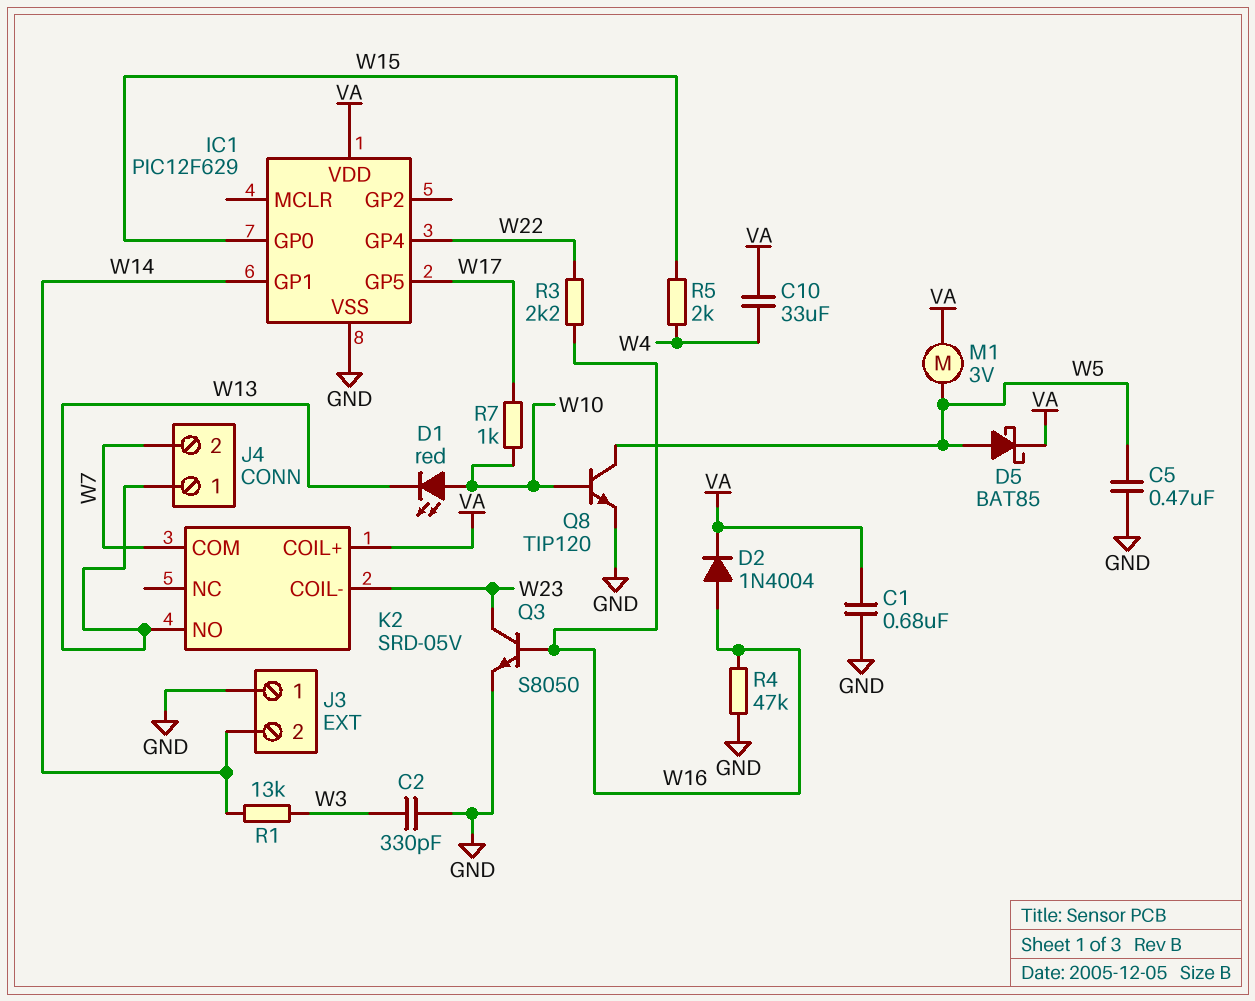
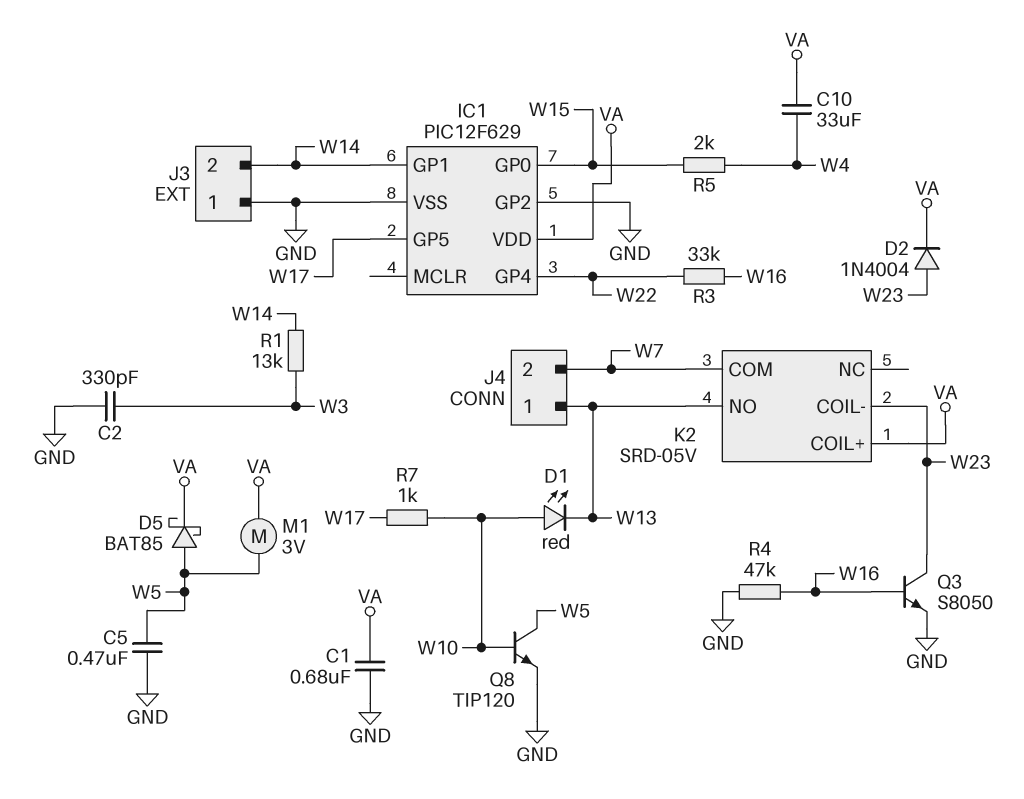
D2: diode 1N4004 (A W16, K VA) -> diode 1N4004 (A W23, K VA)
IC1 pin GP2: none -> GND
R3: 2.2k (W16, W22) -> 33k (W16, W22)

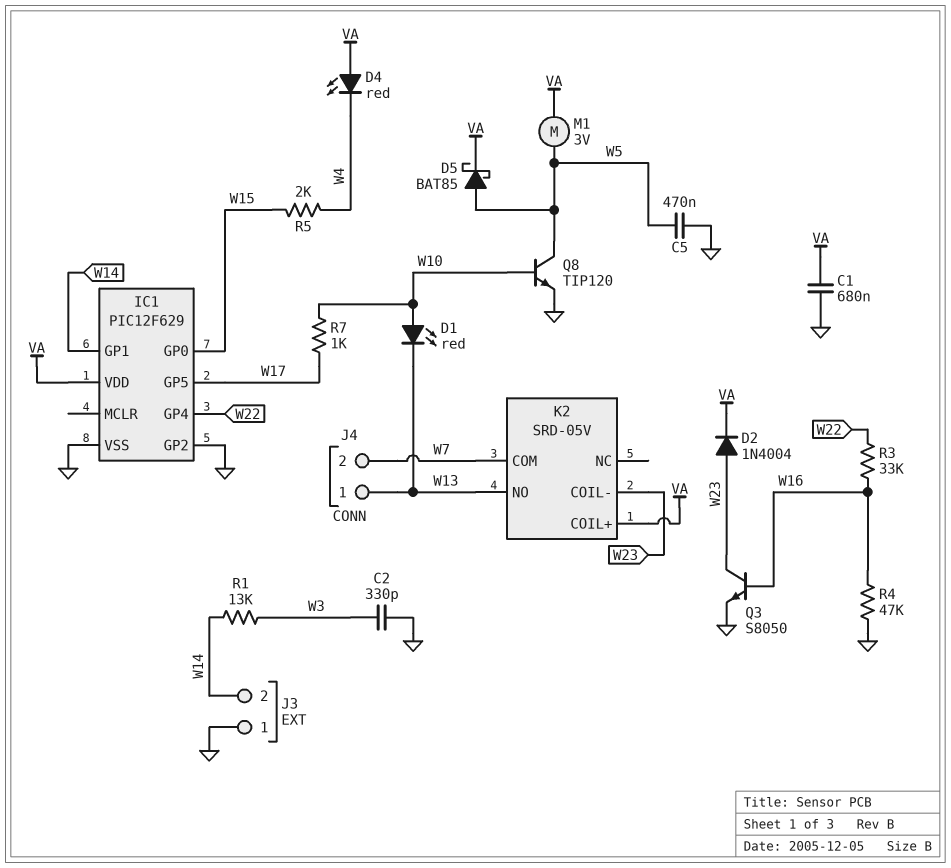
C10: 33uF (VA, W4) -> none
D4: none -> LED red (A VA, K W4)

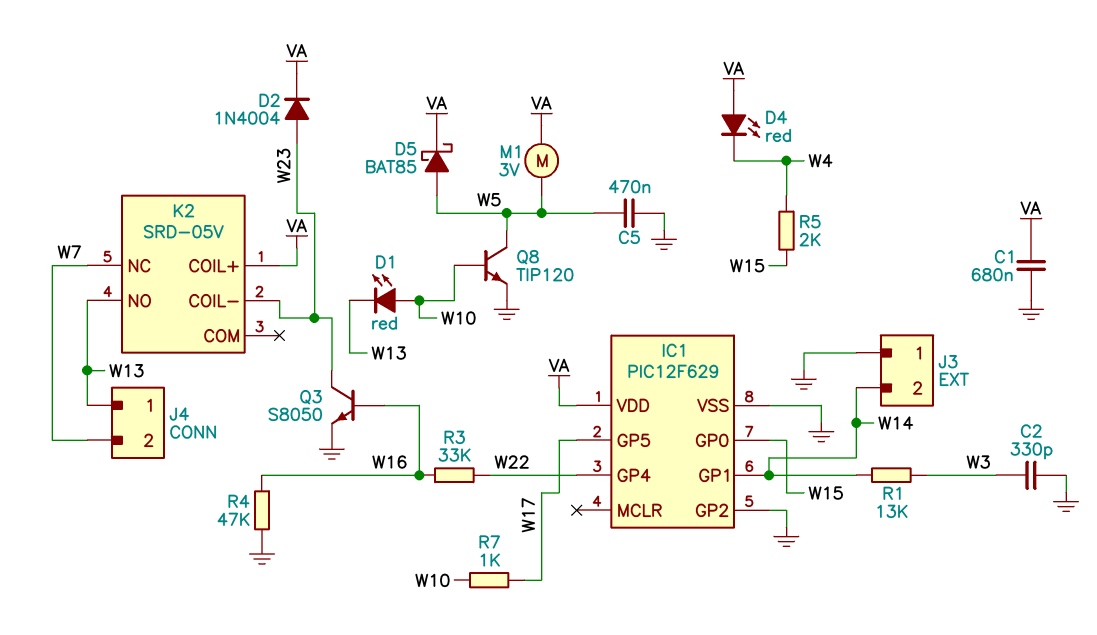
K2 pin COM: W7 -> none
K2 pin NC: none -> W7

